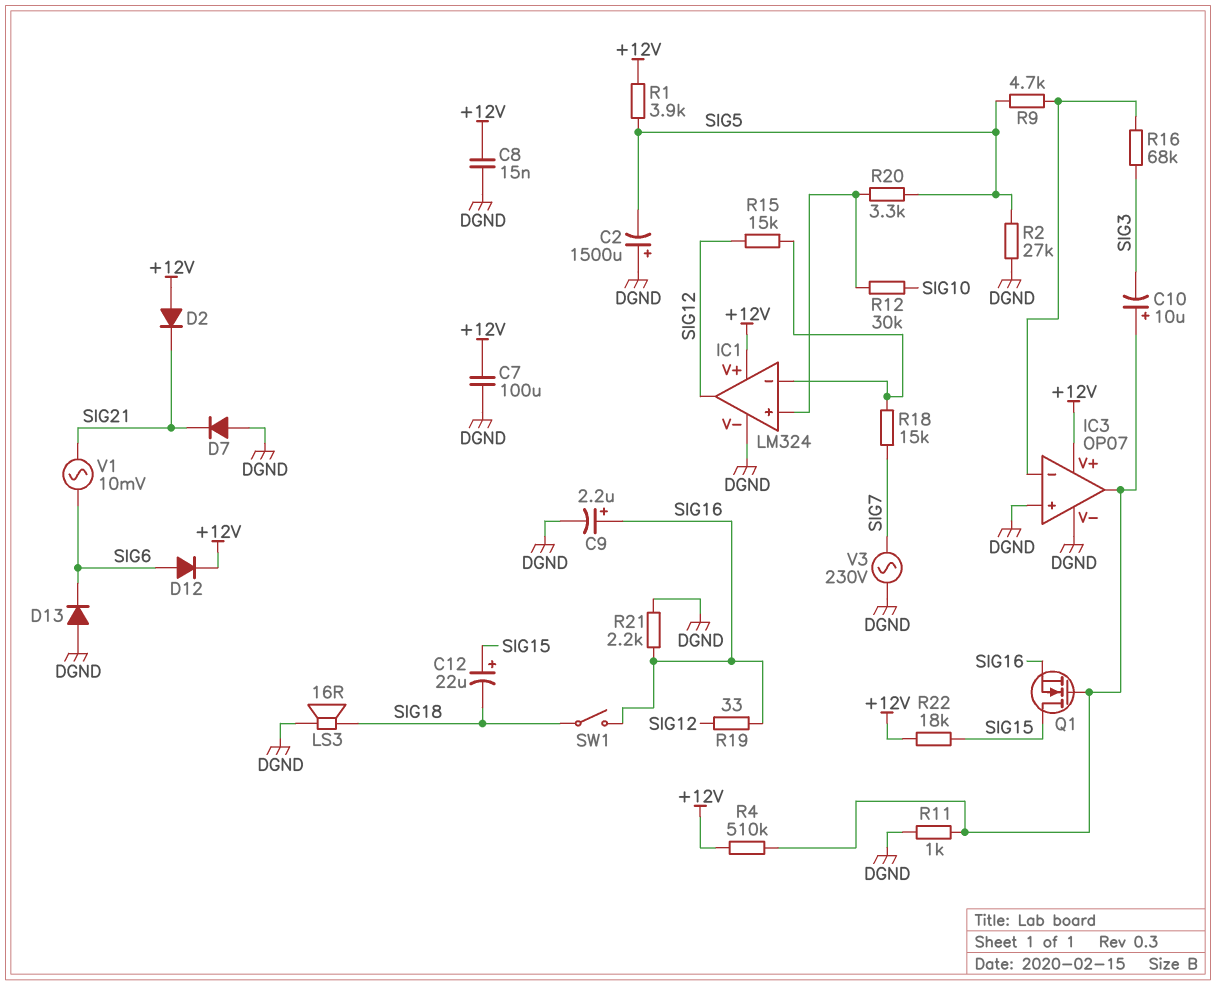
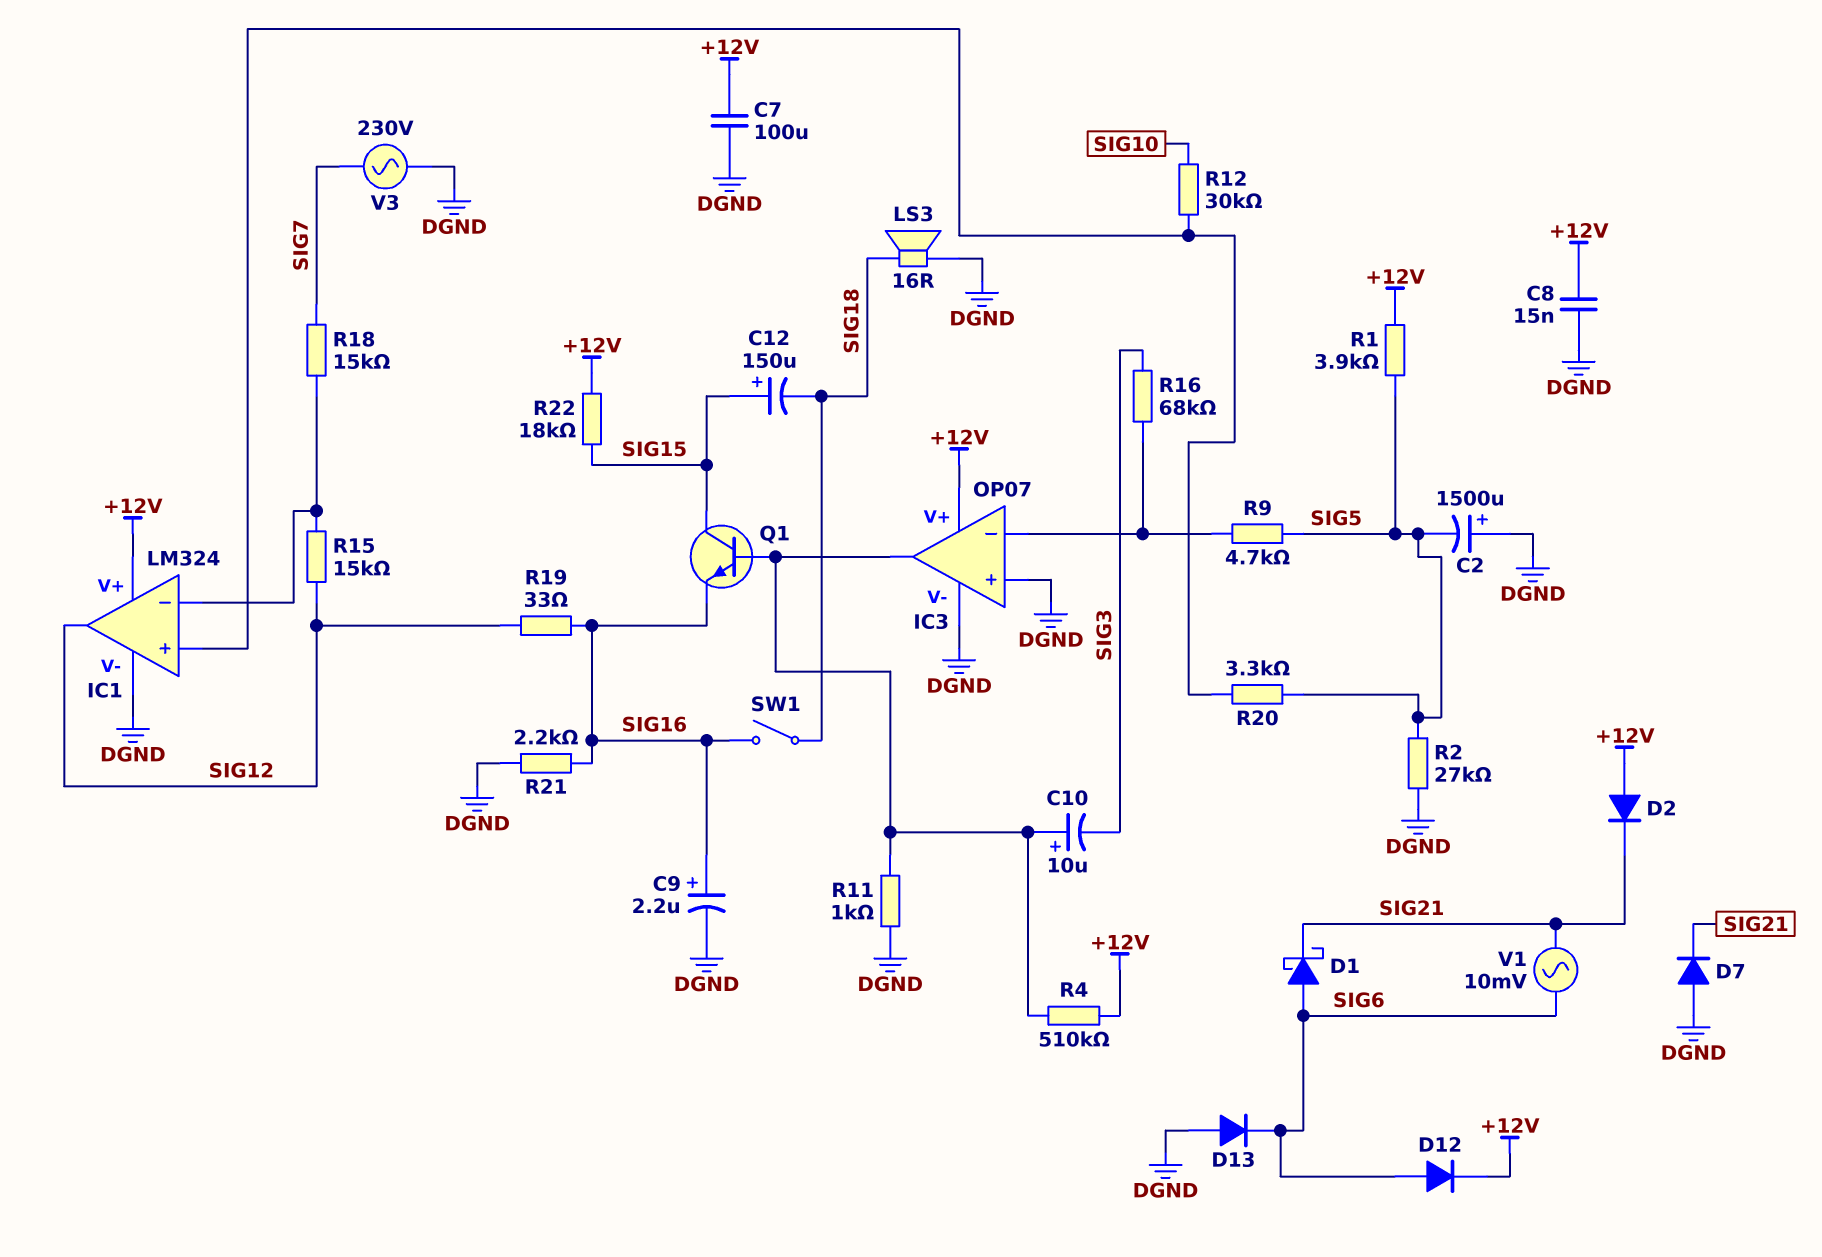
C12: 22uF (plus SIG15, minus SIG18) -> 150uF (plus SIG15, minus SIG18)
D1: none -> schottky (A SIG6, K SIG21)
Q1: NMOS (G IC3/out, D SIG15, S SIG16) -> NPN (B IC3/out, C SIG15, E SIG16)

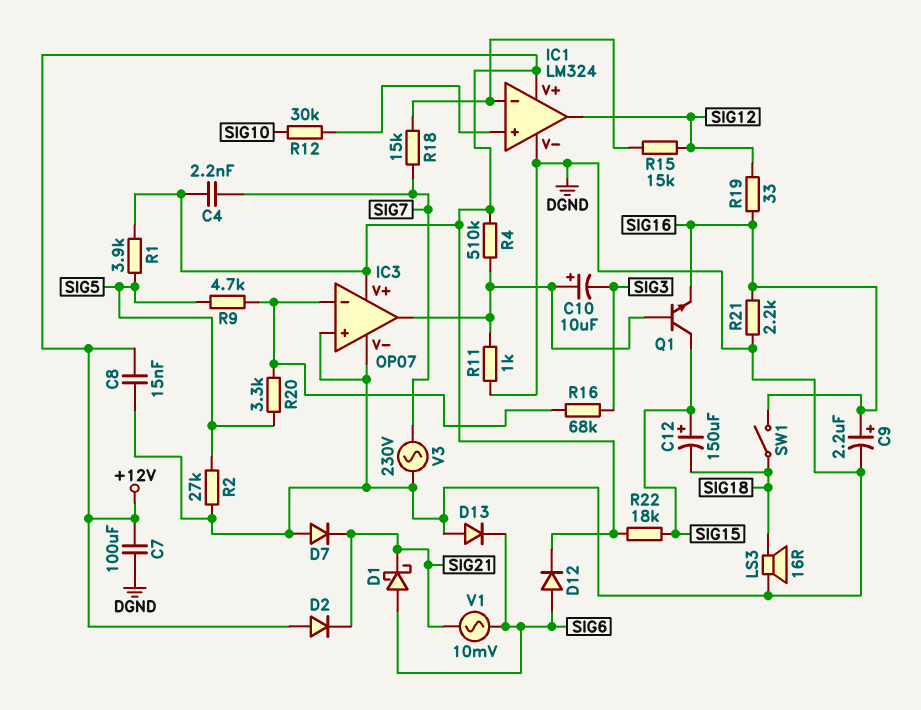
C2: 1500uF (plus DGND, minus SIG5) -> none
C4: none -> 2.2nF (+12V, SIG7)
R20: 3.3k (IC1/in+, SIG5) -> 3.3k (IC3/in-, SIG5)

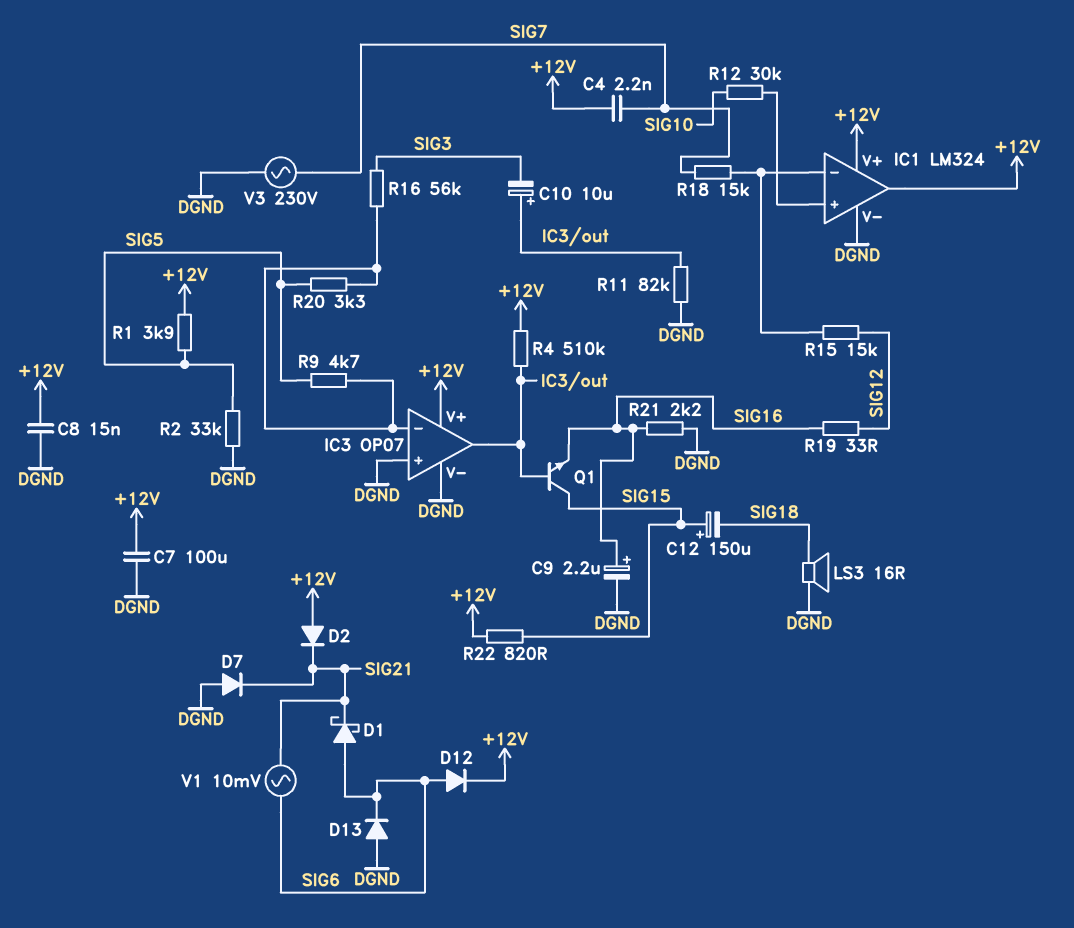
IC1 pin out: SIG12 -> +12V
R2: 27k (DGND, SIG5) -> 33k (DGND, SIG5)
R11: 1k (DGND, IC3/out) -> 82k (DGND, IC3/out)
R16: 68k (IC3/in-, SIG3) -> 56k (IC3/in-, SIG3)
R22: 18k (+12V, SIG15) -> 820 (+12V, SIG15)
SW1: switch (SIG16, SIG18) -> none

